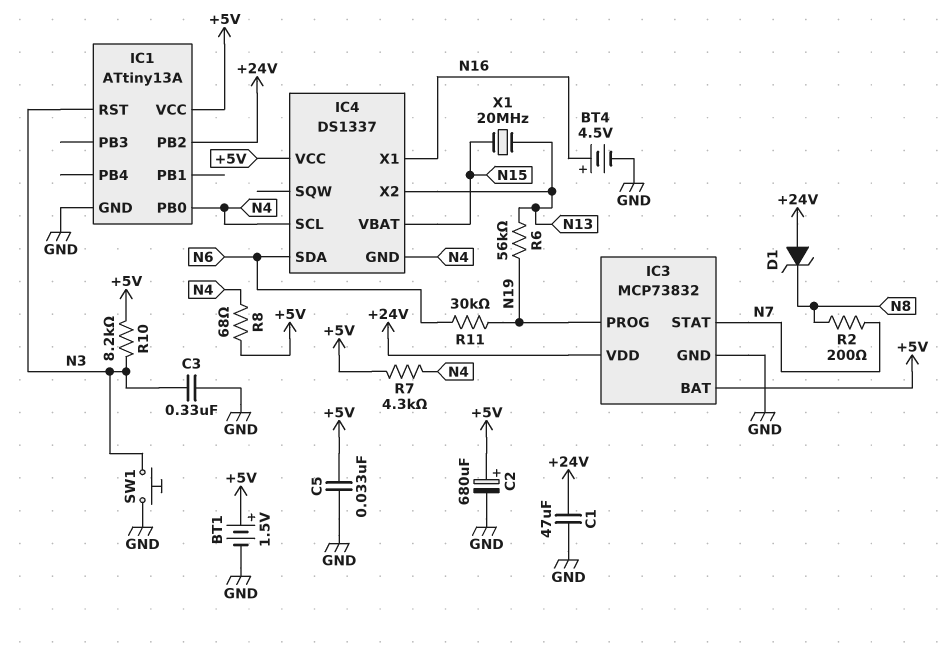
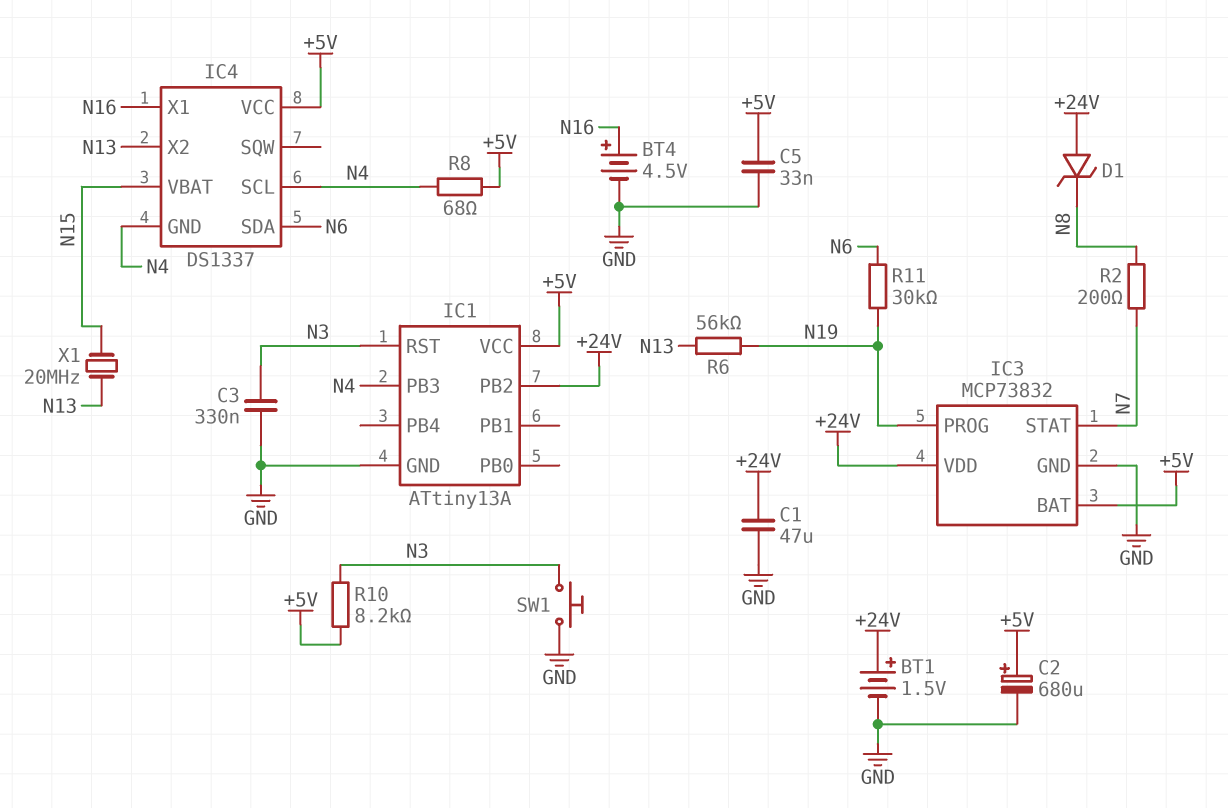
BT1: 1.5V (plus +5V, minus GND) -> 1.5V (plus +24V, minus GND)
IC1 pin PB0: N4 -> none
IC1 pin PB3: none -> N4
R7: 4.3k (+5V, N4) -> none

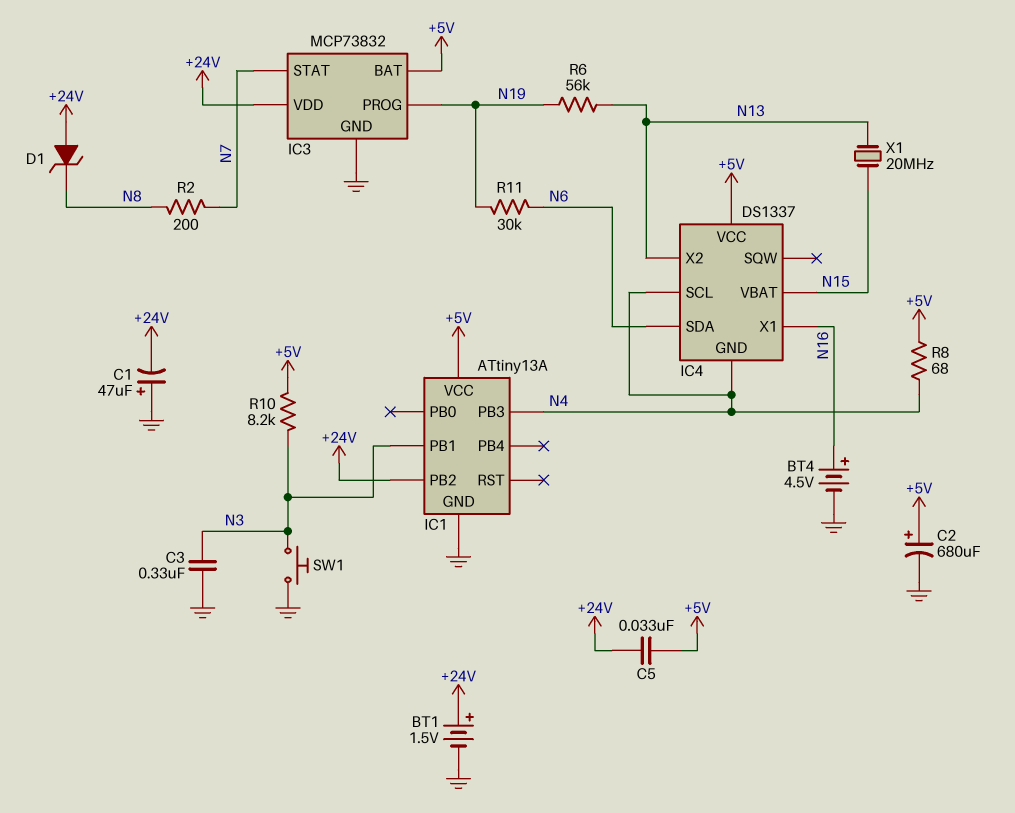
C1: 47uF (+24V, GND) -> 47uF (plus GND, minus +24V)
C5: 33nF (+5V, GND) -> 33nF (+5V, +24V)
IC1 pin PB1: none -> N3
IC1 pin RST: N3 -> none

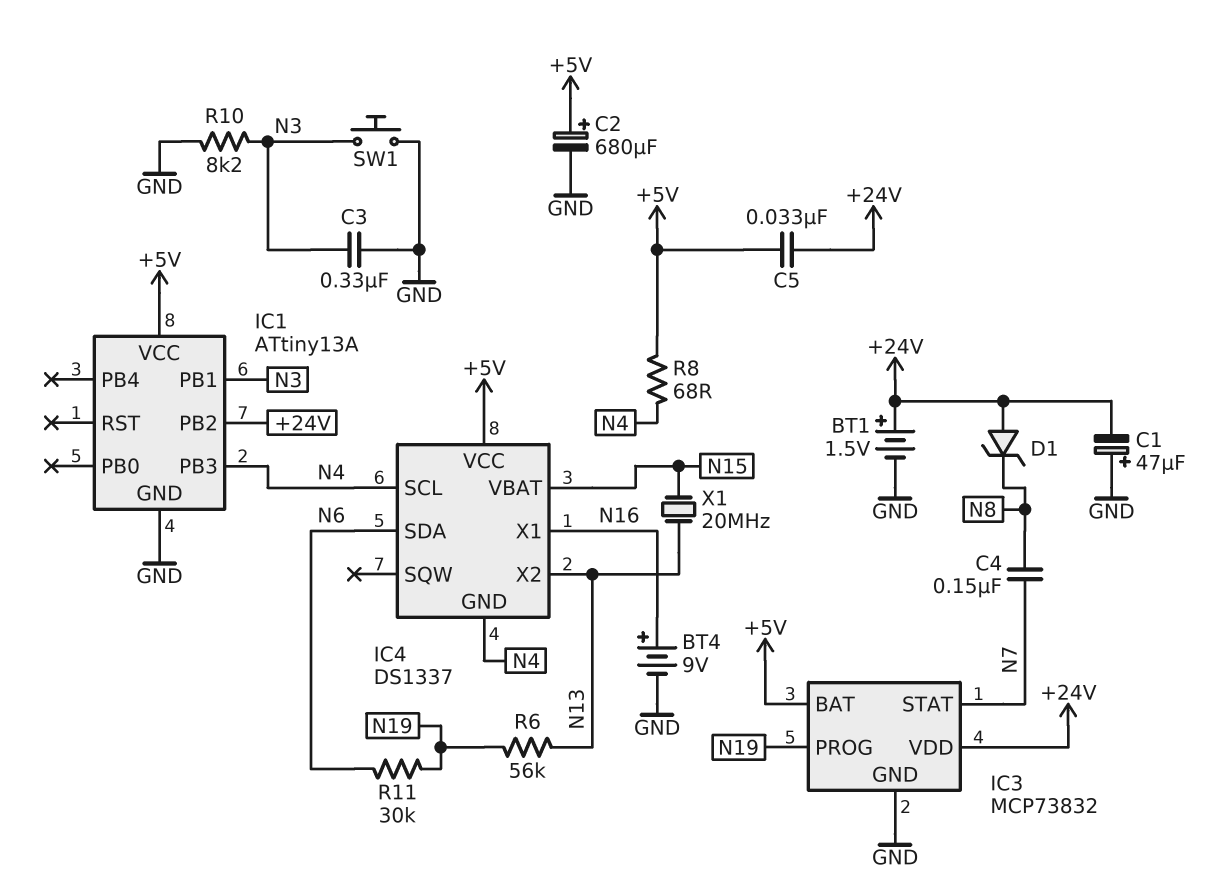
BT4: 4.5V (plus N16, minus GND) -> 9V (plus N16, minus GND)
C4: none -> 150nF (N7, N8)
R2: 200 (N7, N8) -> none
R10: 8.2k (+5V, N3) -> 8.2k (GND, N3)

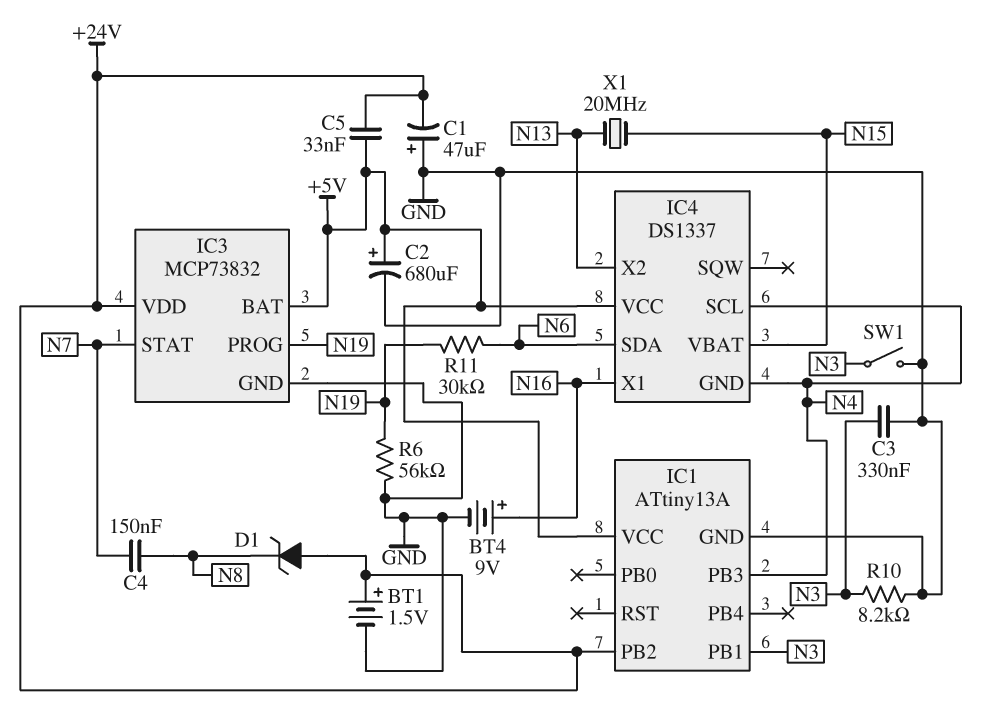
R6: 56k (N13, N19) -> 56k (GND, N19)
R8: 68 (+5V, N4) -> none
SW1: button (GND, N3) -> switch (GND, N3)

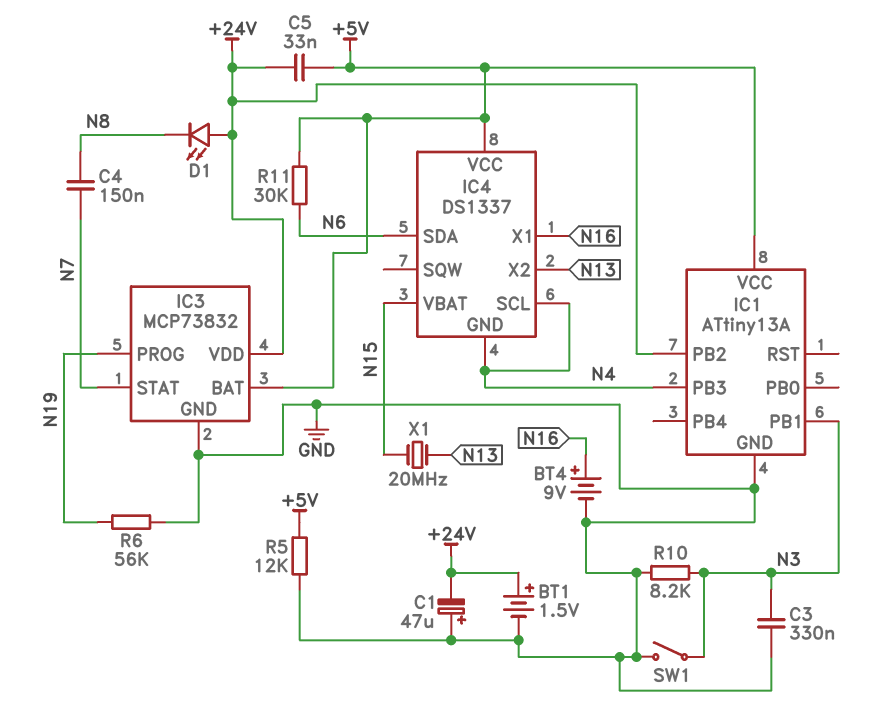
C2: 680uF (plus +5V, minus GND) -> none
D1: zener (A +24V, K N8) -> LED (A +24V, K N8)
R5: none -> 12k (+5V, GND)
R11: 30k (N6, N19) -> 30k (+5V, N6)

